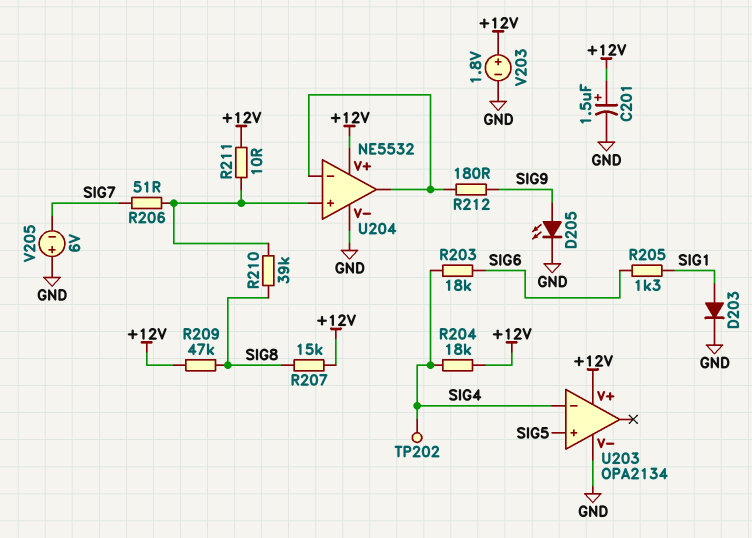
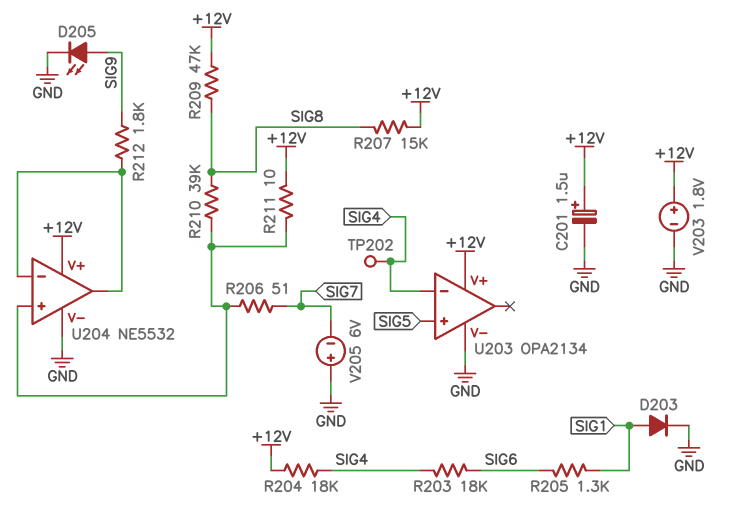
R212: 180 (SIG9, U204/in-) -> 1.8k (SIG9, U204/in-)

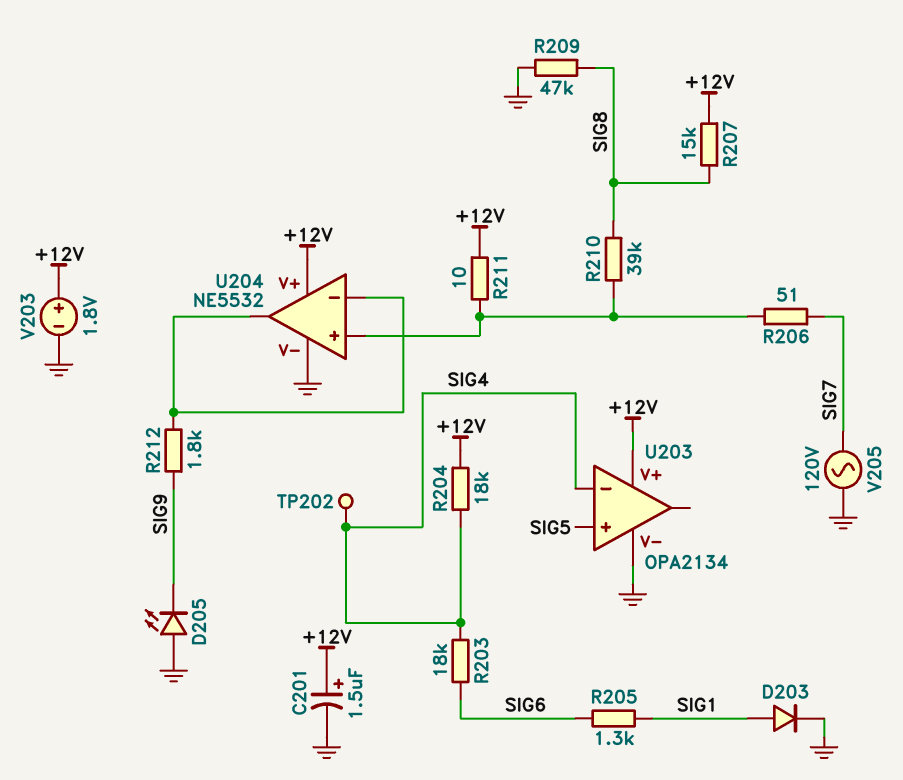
D205: LED (A SIG9, K GND) -> LED (A GND, K SIG9)
R209: 47k (+12V, SIG8) -> 47k (GND, SIG8)
V205: 6V (plus GND, minus SIG7) -> AC 120V (GND, SIG7)

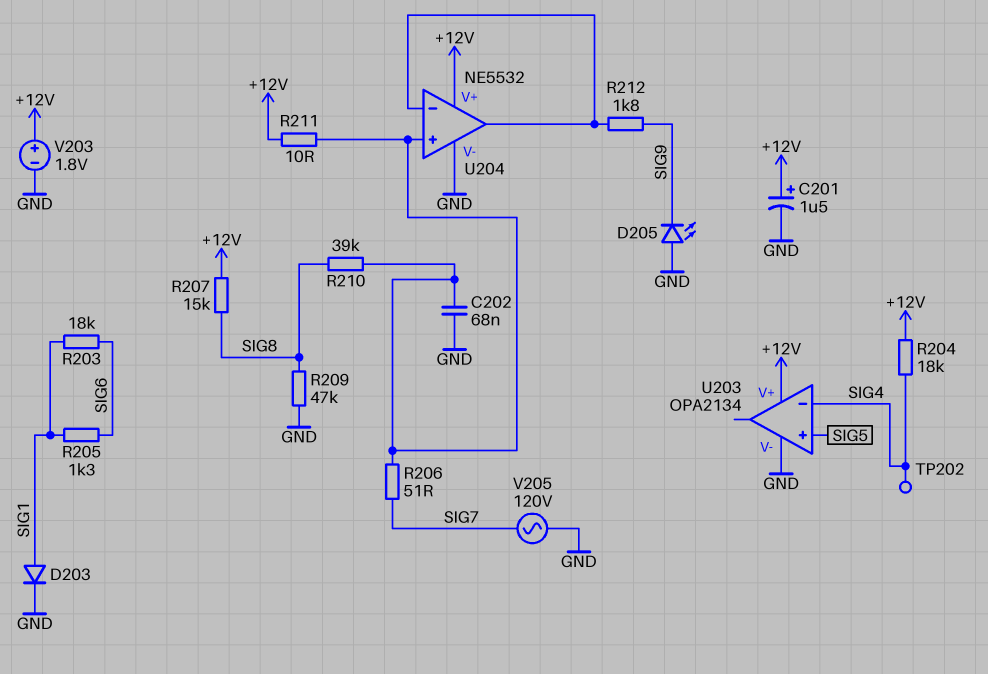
C202: none -> 68nF (GND, U204/in+)
R203: 18k (SIG4, SIG6) -> 18k (SIG1, SIG6)

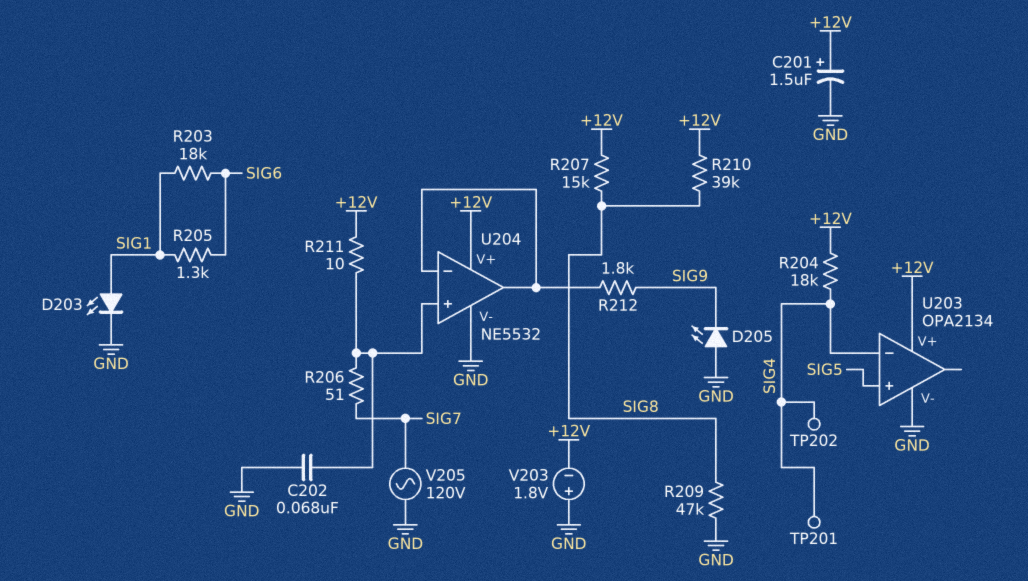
D203: diode (A SIG1, K GND) -> LED (A SIG1, K GND)
R210: 39k (SIG8, U204/in+) -> 39k (+12V, SIG8)
TP201: none -> test point (SIG4)
V203: 1.8V (plus +12V, minus GND) -> 1.8V (plus GND, minus +12V)

